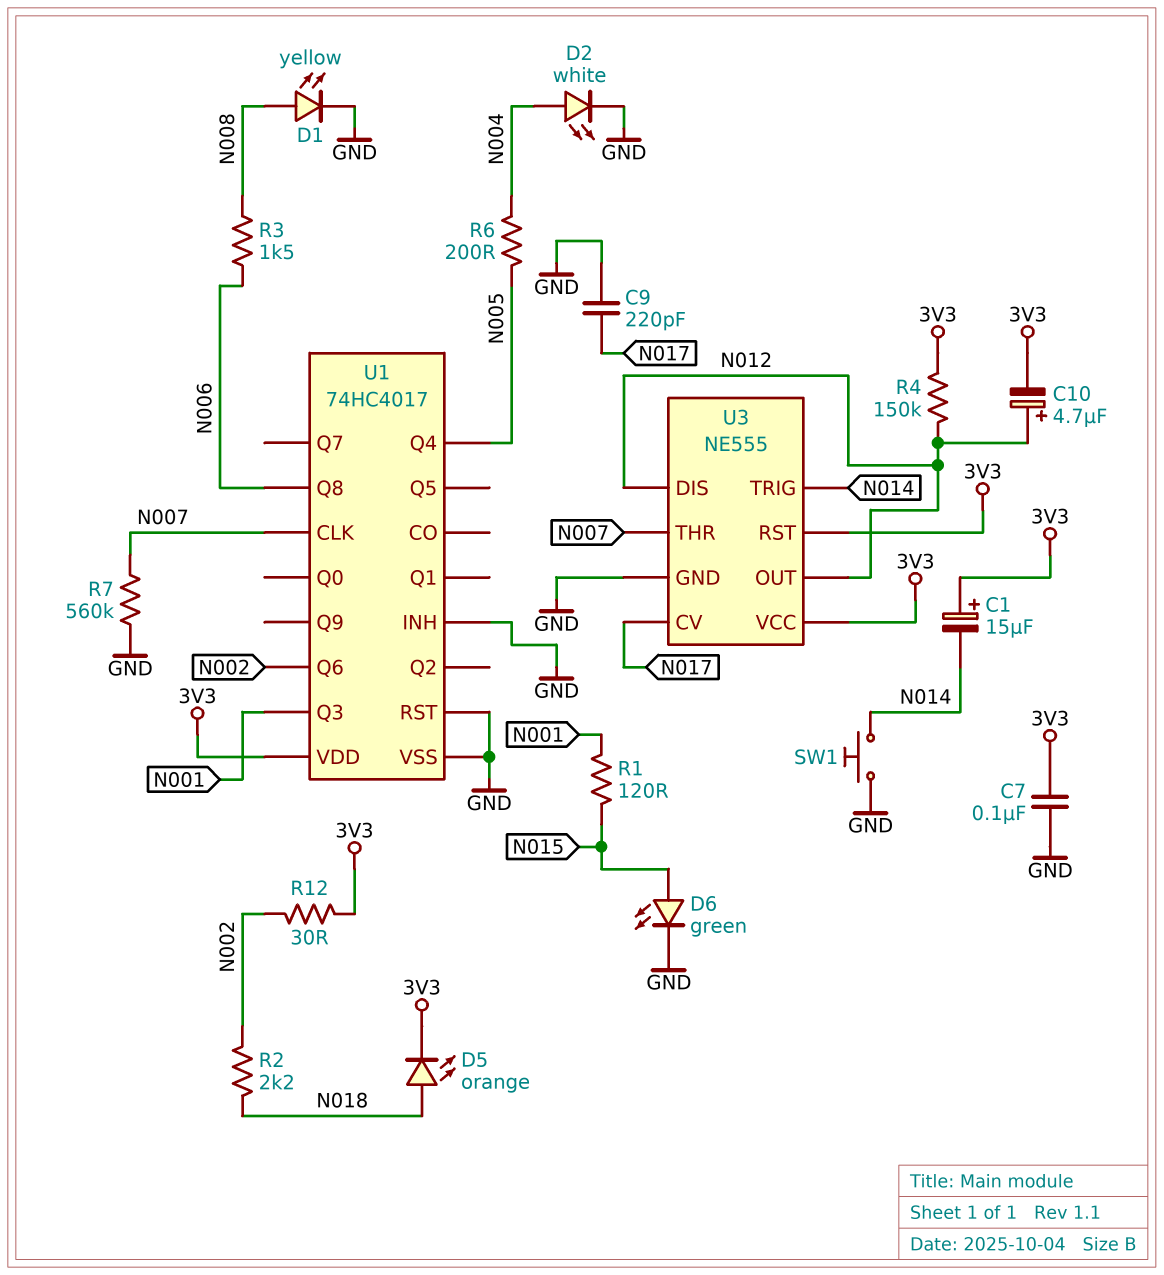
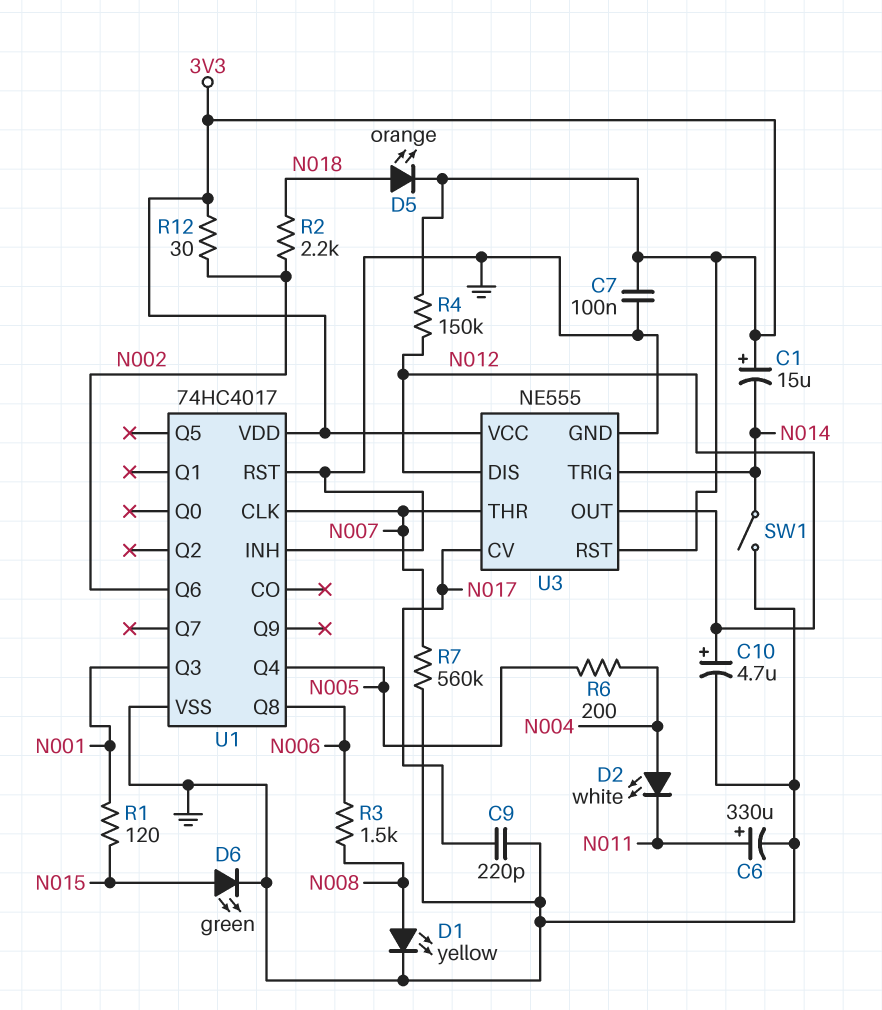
C6: none -> 330uF (plus N011, minus GND)
C10: 4.7uF (plus N012, minus 3V3) -> 4.7uF (plus N012, minus GND)
D2: LED white (A N004, K GND) -> LED white (A N004, K N011)
SW1: button (GND, N014) -> switch (GND, N014)

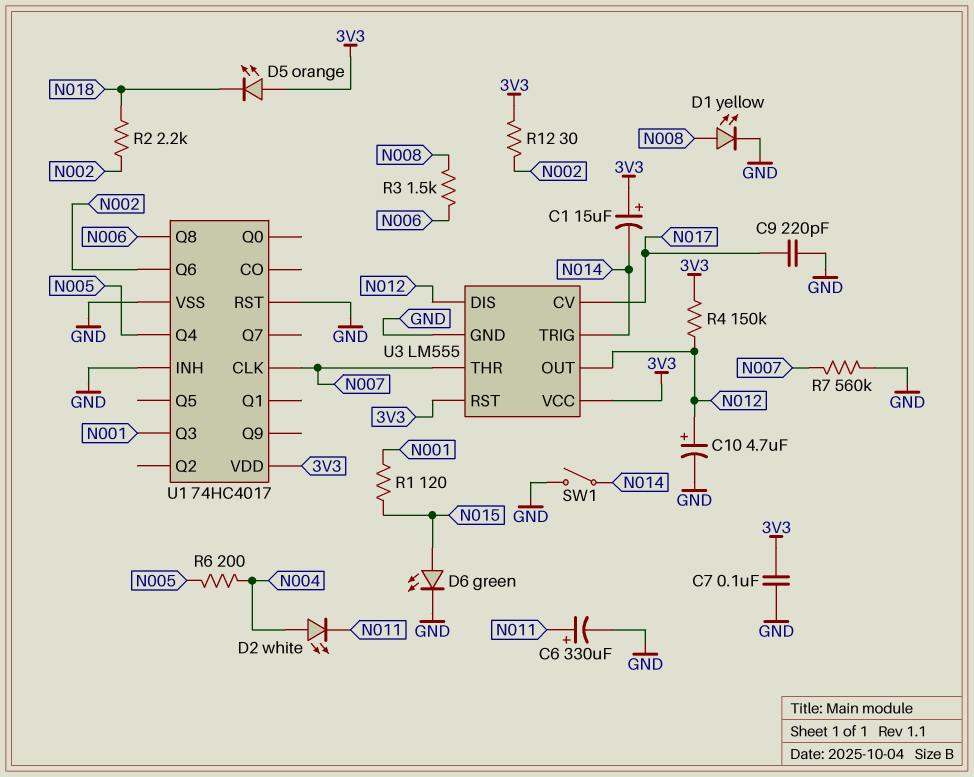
D5: LED orange (A N018, K 3V3) -> LED orange (A 3V3, K N018)
U3: NE555 -> LM555

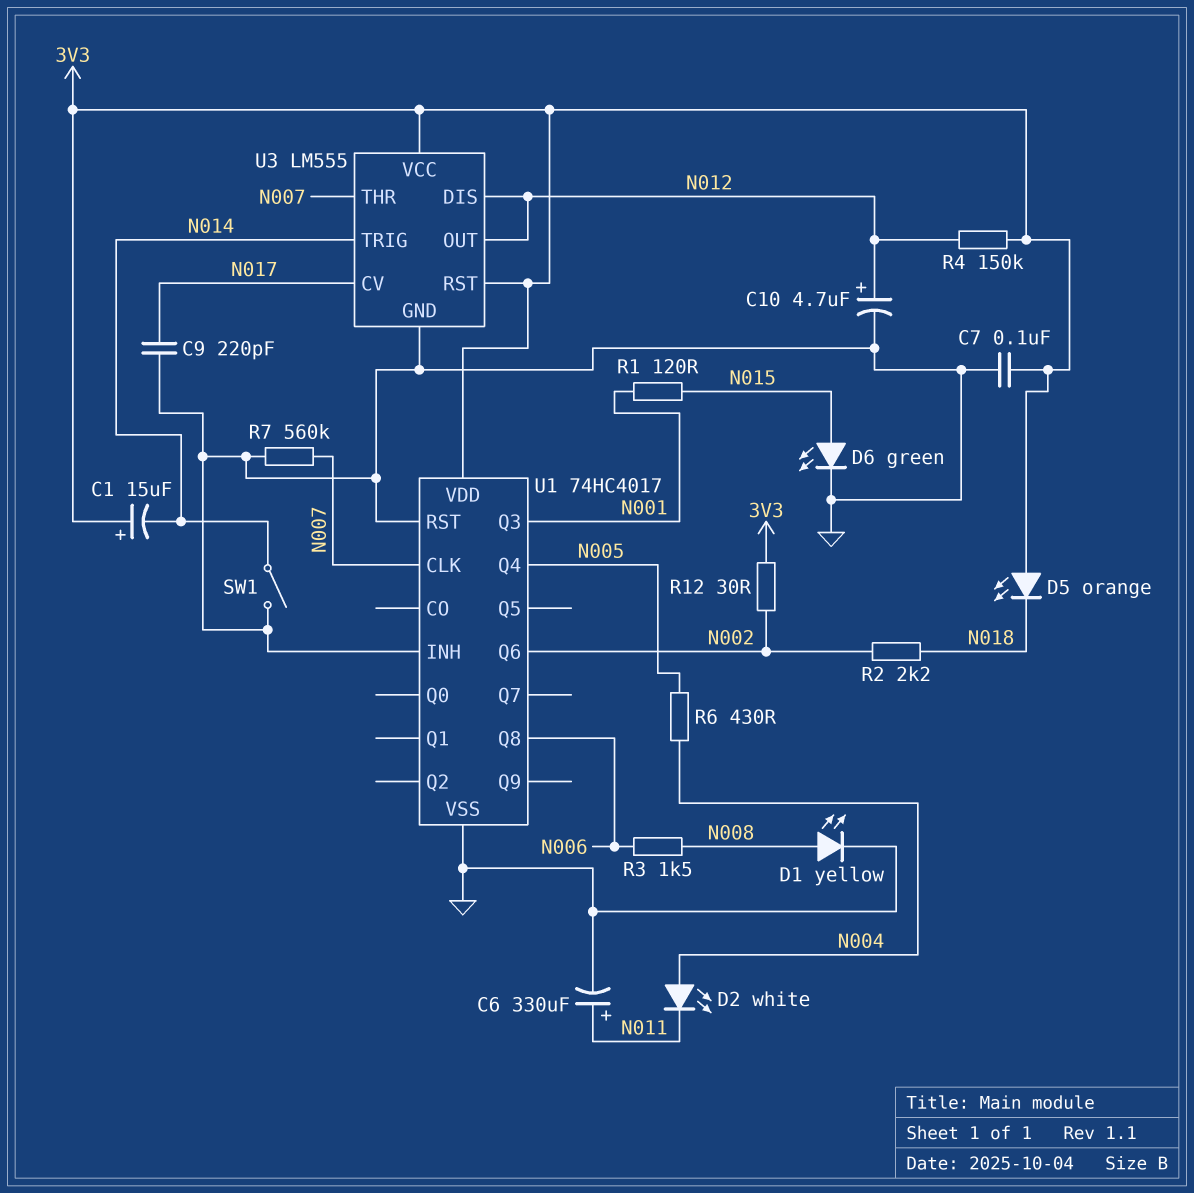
R6: 200 (N004, N005) -> 430 (N004, N005)

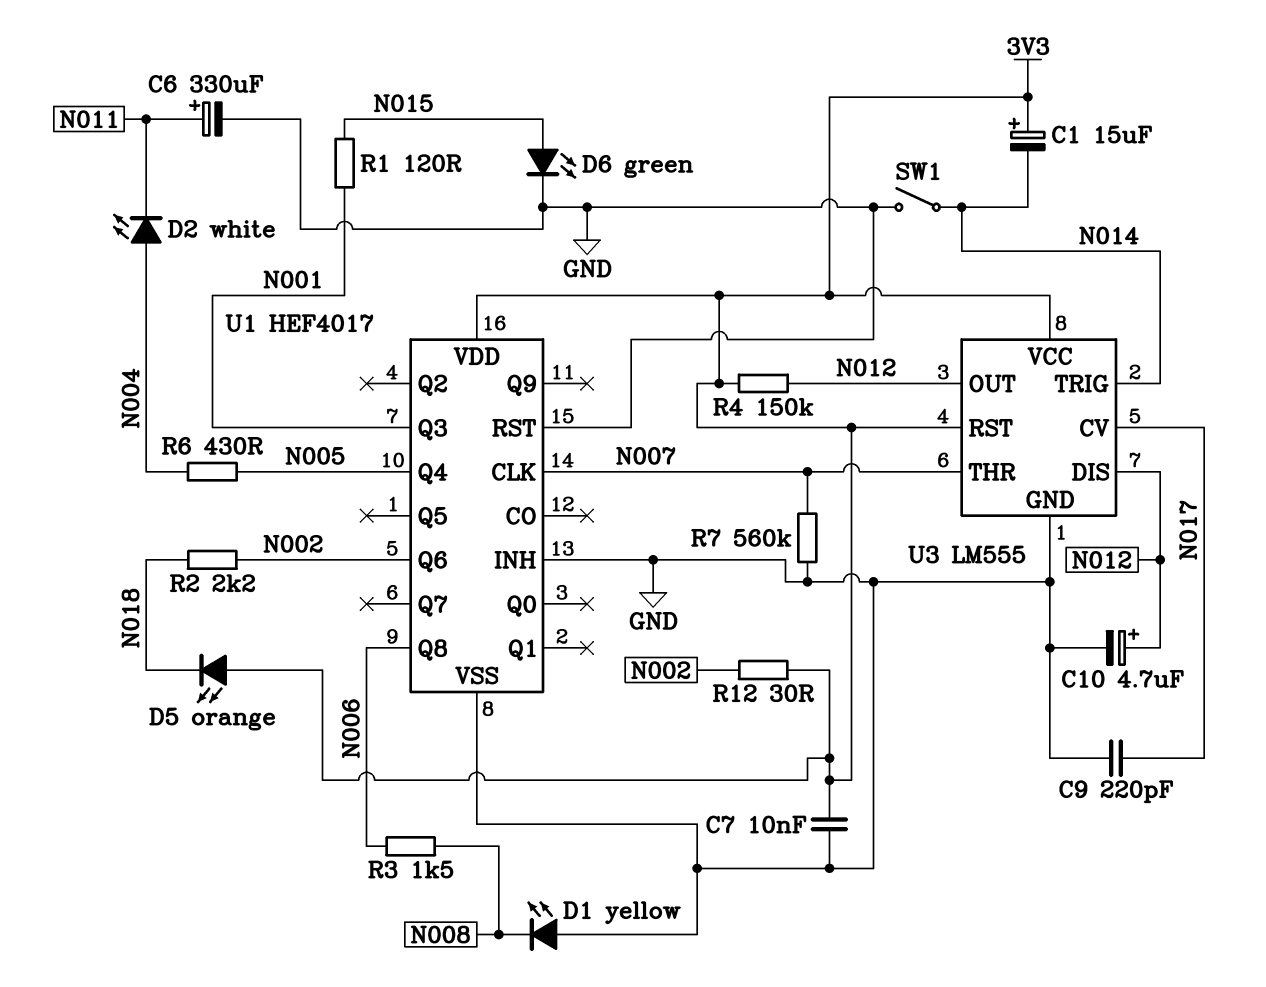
C7: 100nF (3V3, GND) -> 10nF (3V3, GND)
D1: LED yellow (A N008, K GND) -> LED yellow (A GND, K N008)
U1: 74HC4017 -> HEF4017

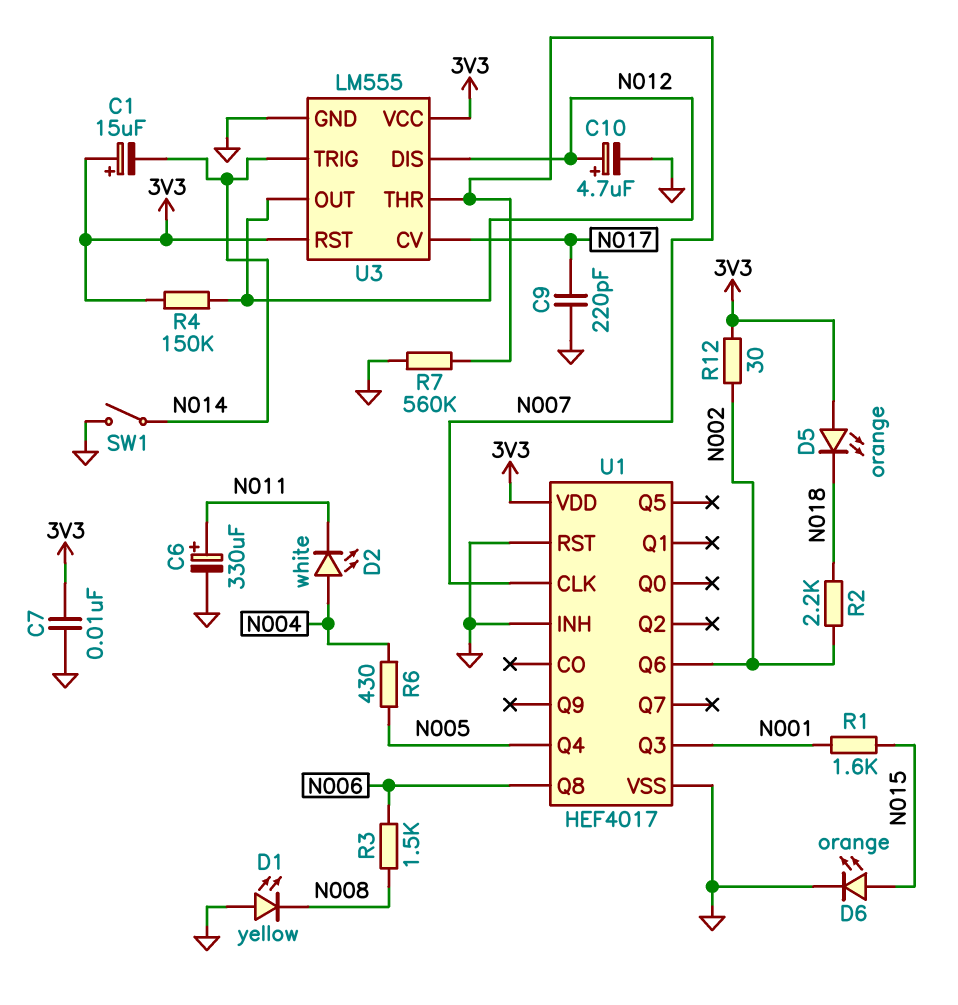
D6: LED green (A N015, K GND) -> LED orange (A N015, K GND)
R1: 120 (N001, N015) -> 1.6k (N001, N015)

